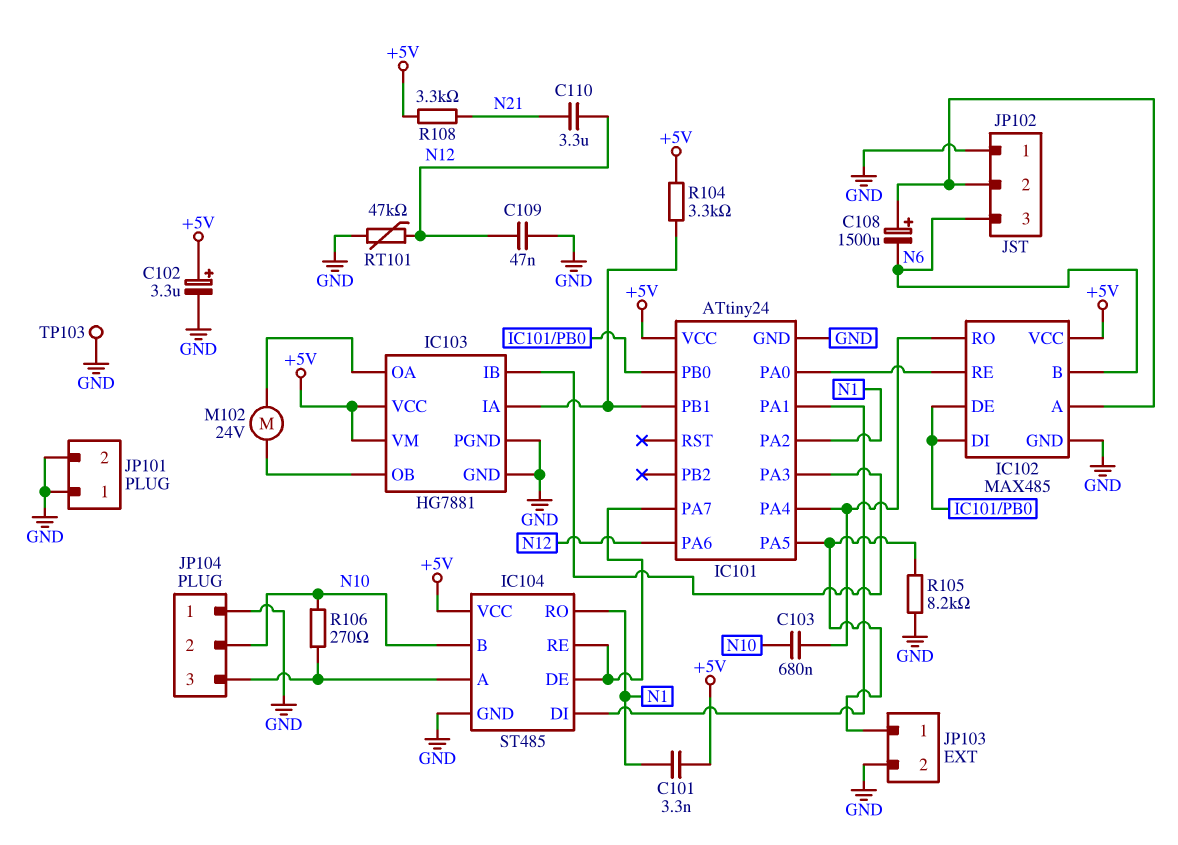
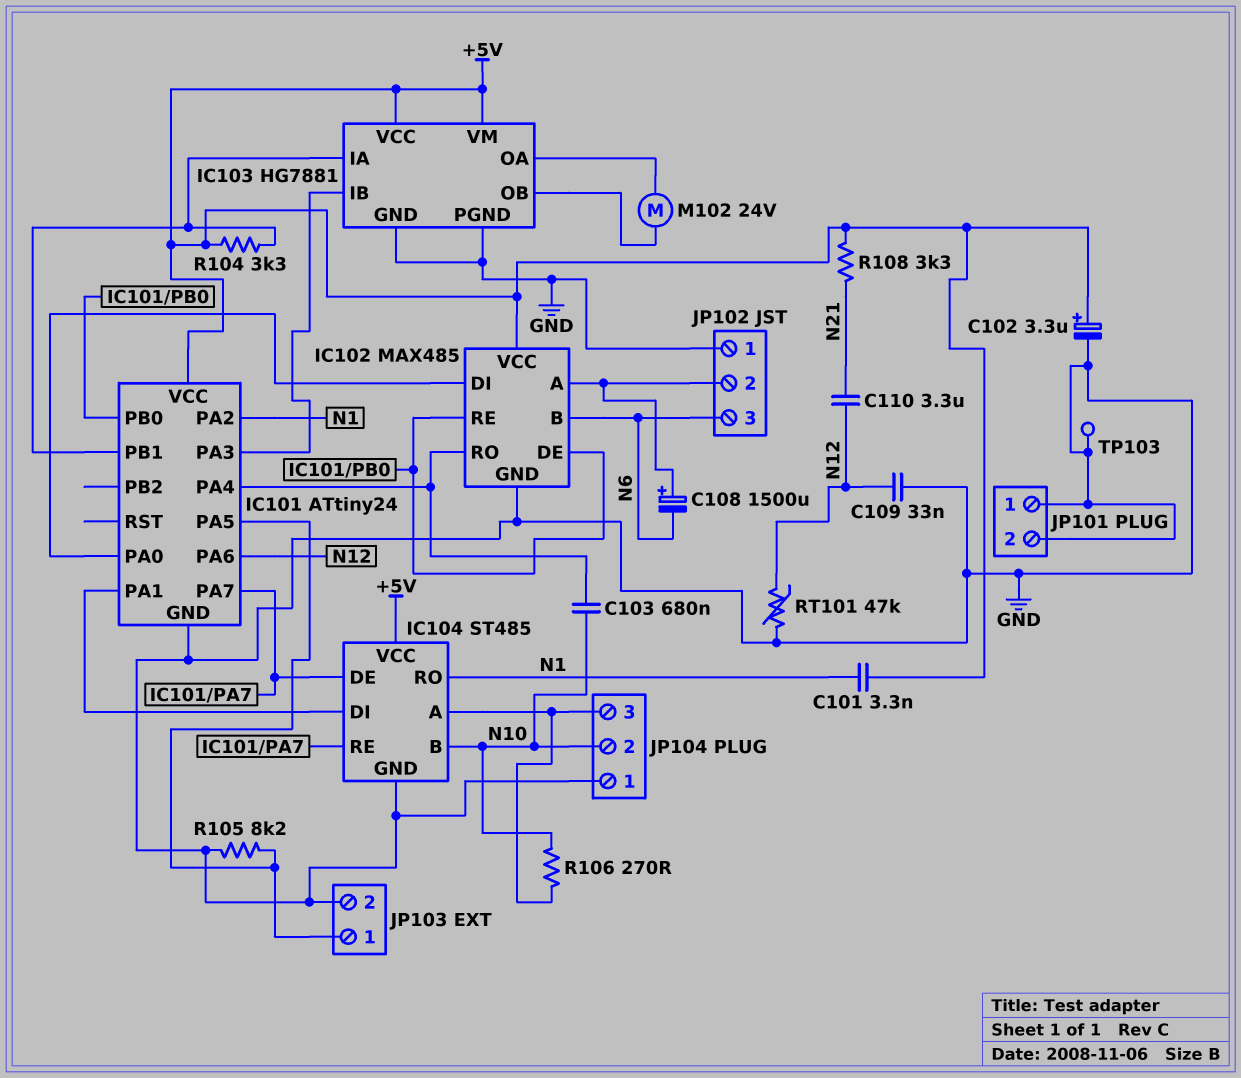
C109: 47nF (GND, N12) -> 33nF (GND, N12)
IC102 pin DI: IC101/PB0 -> IC101/PA0
IC102 pin RE: IC101/PA0 -> IC101/PB0

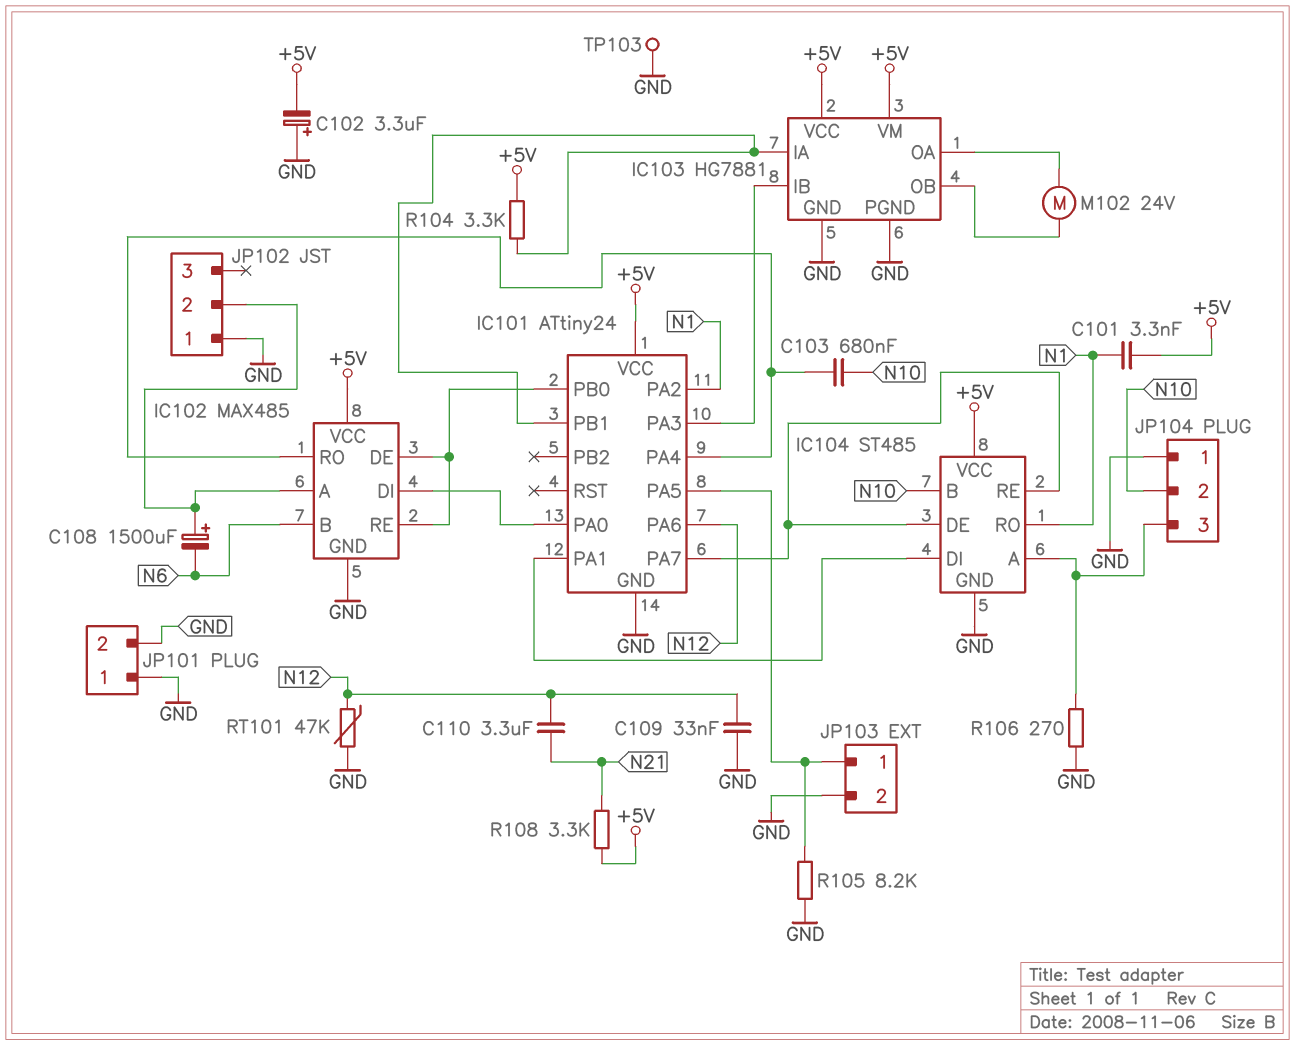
C102: 3.3uF (plus +5V, minus GND) -> 3.3uF (plus GND, minus +5V)
JP102 pin 3: N6 -> none
R106: 270 (IC104/A, N10) -> 270 (GND, IC104/A)

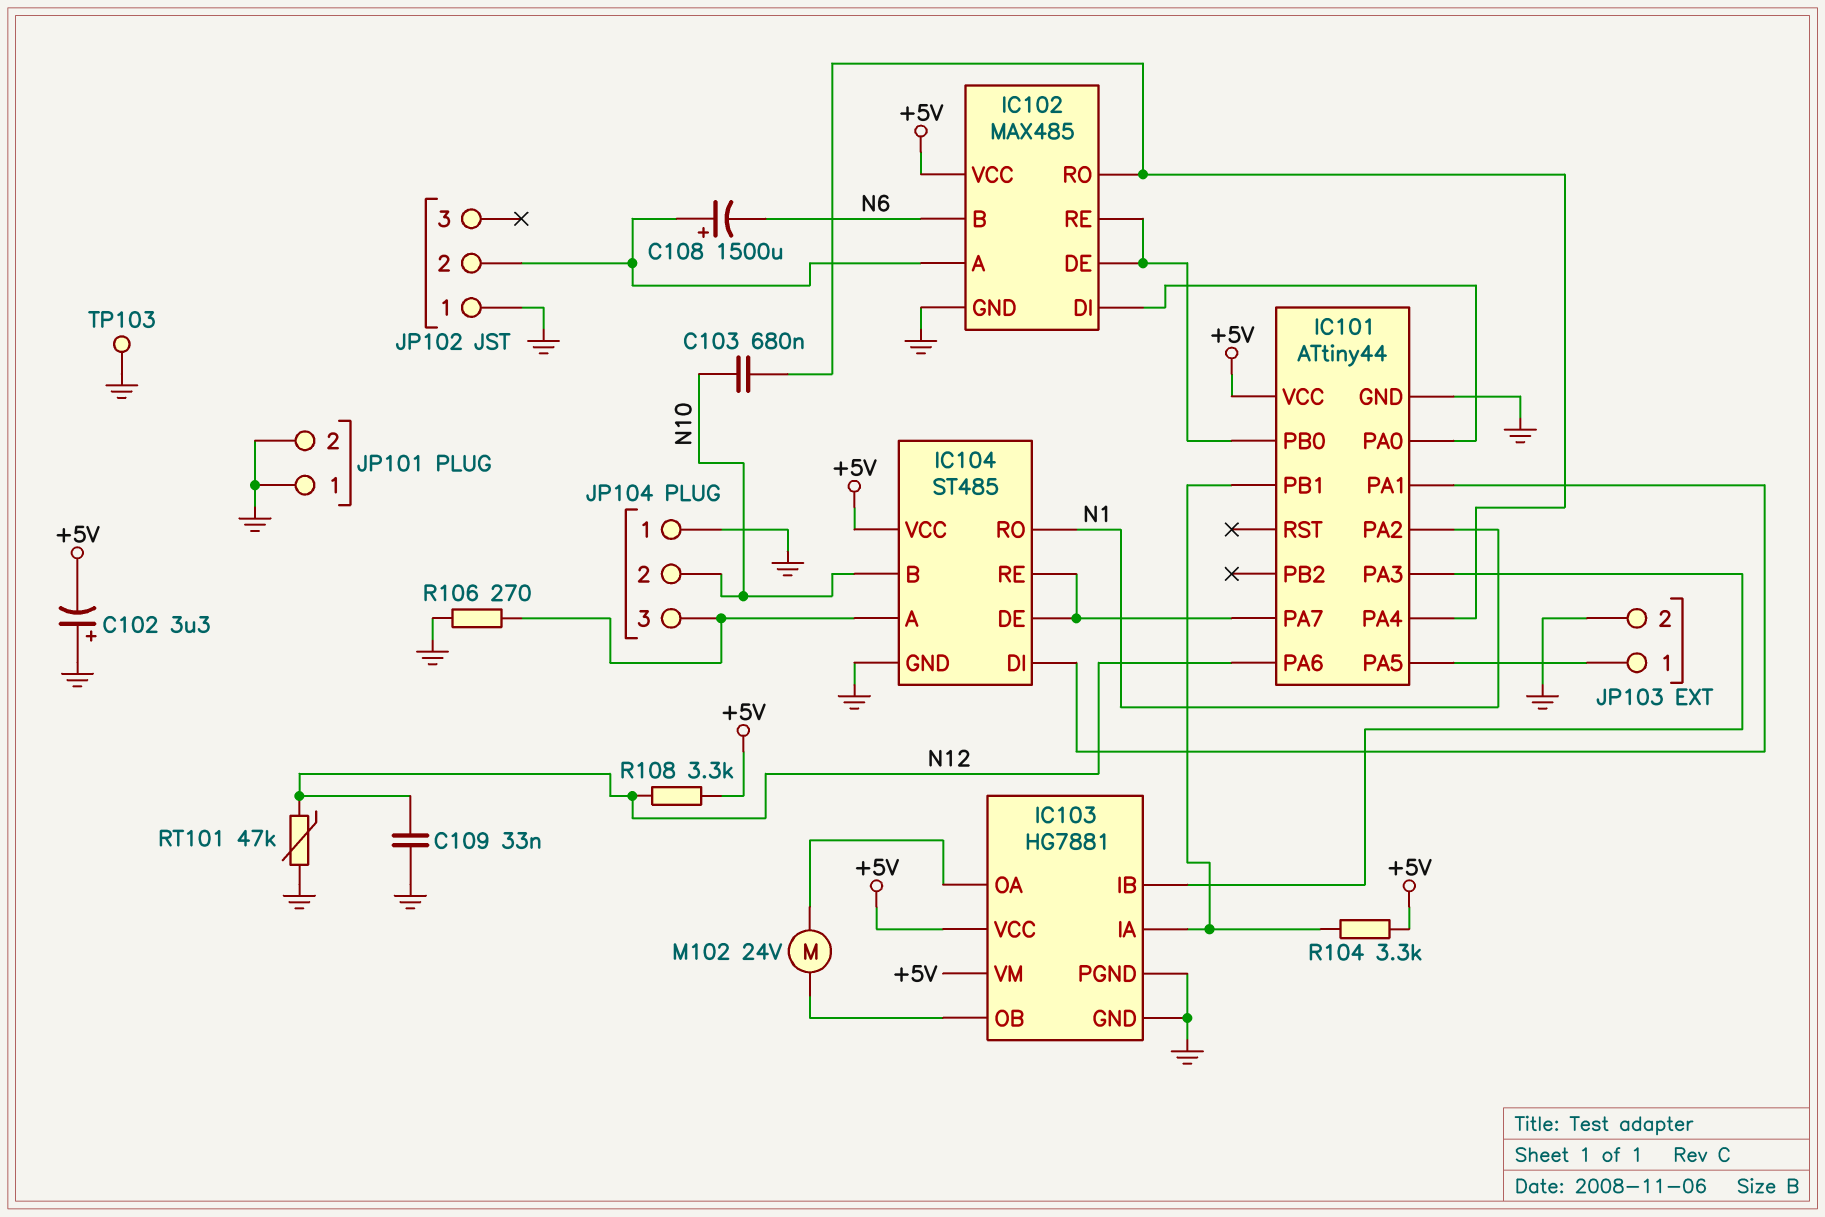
C101: 3.3nF (+5V, N1) -> none
C110: 3.3uF (N12, N21) -> none
IC101: ATtiny24 -> ATtiny44
R105: 8.2k (GND, IC101/PA5) -> none
R108: 3.3k (+5V, N21) -> 3.3k (+5V, N12)

